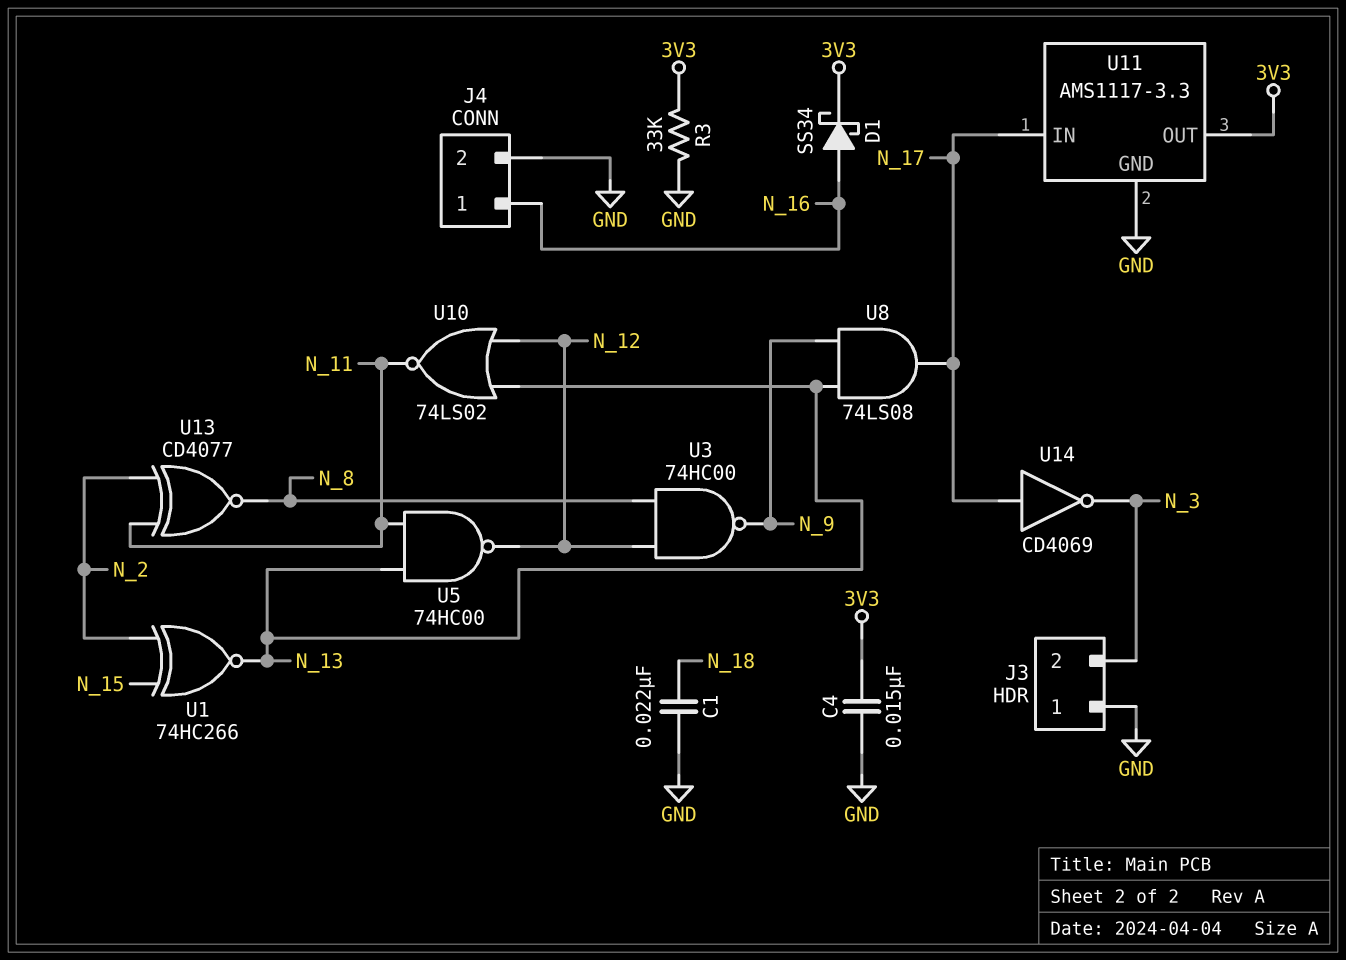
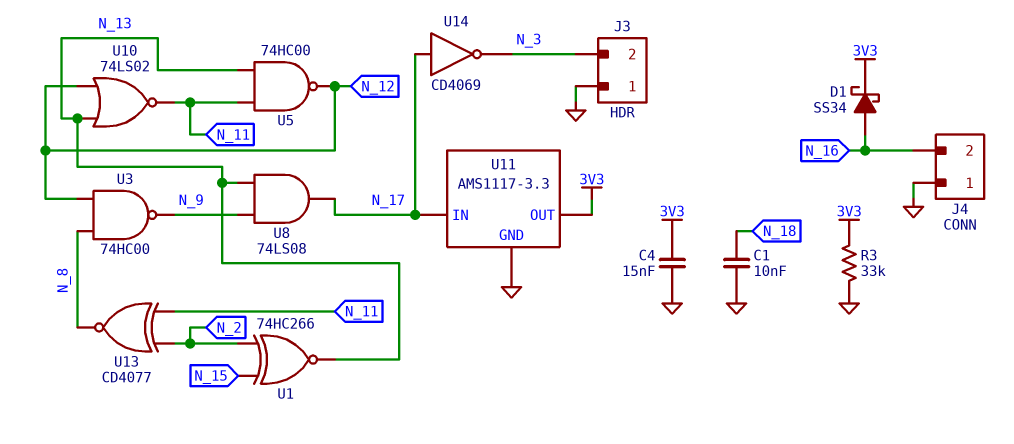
C1: 22nF (GND, N_18) -> 10nF (GND, N_18)
J4 pin 1: N_16 -> GND
J4 pin 2: GND -> N_16

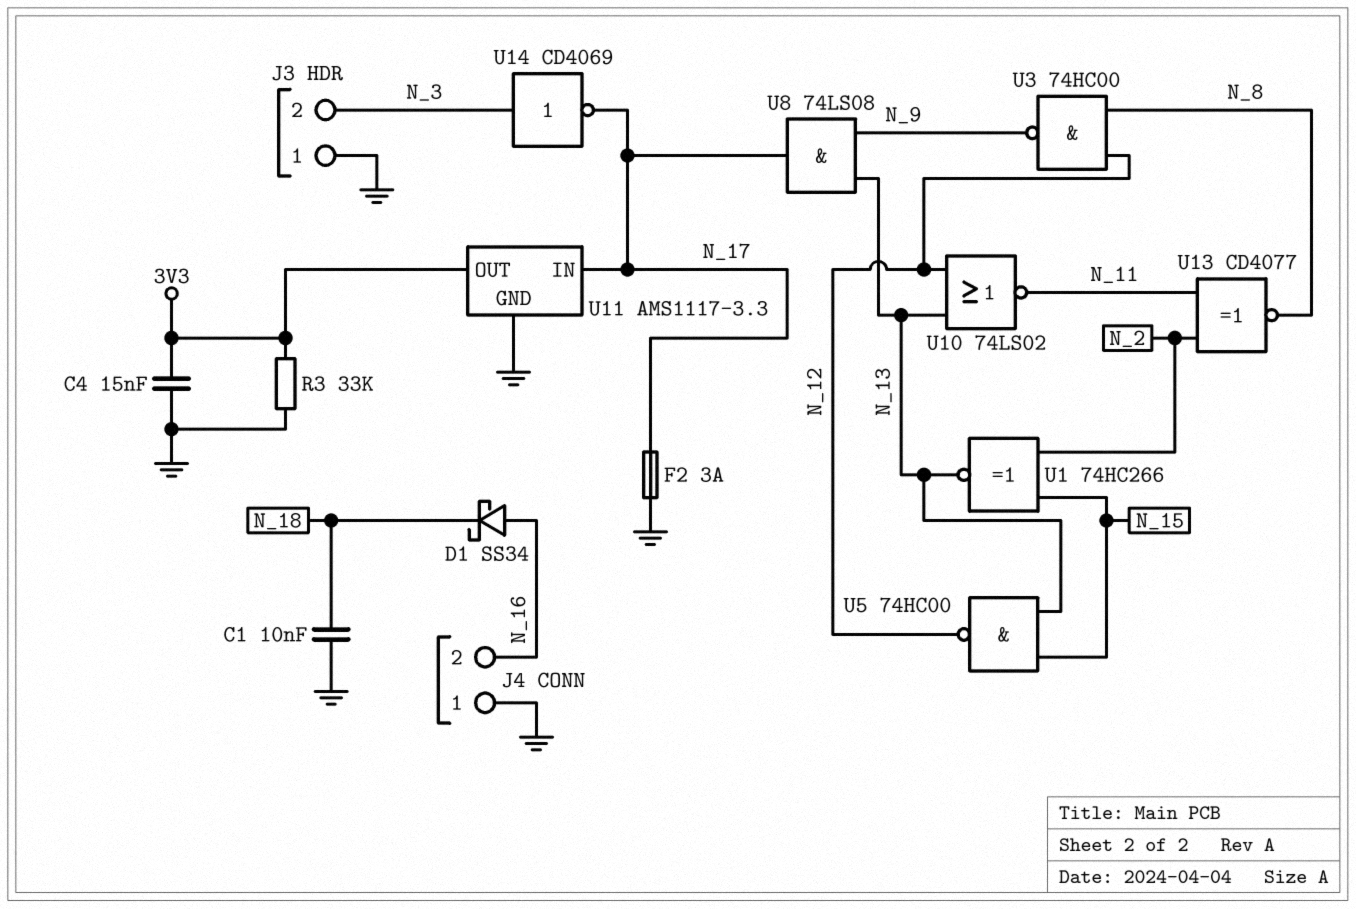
D1: schottky SS34 (A N_16, K 3V3) -> schottky SS34 (A N_16, K N_18)
F2: none -> 3A (GND, N_17)
U5: NAND 74HC00 (in N_11, in N_13, out N_12) -> NAND 74HC00 (in N_13, in N_15, out N_12)
U14: NOT CD4069 (in N_17, out N_3) -> NOT CD4069 (in N_3, out N_17)

